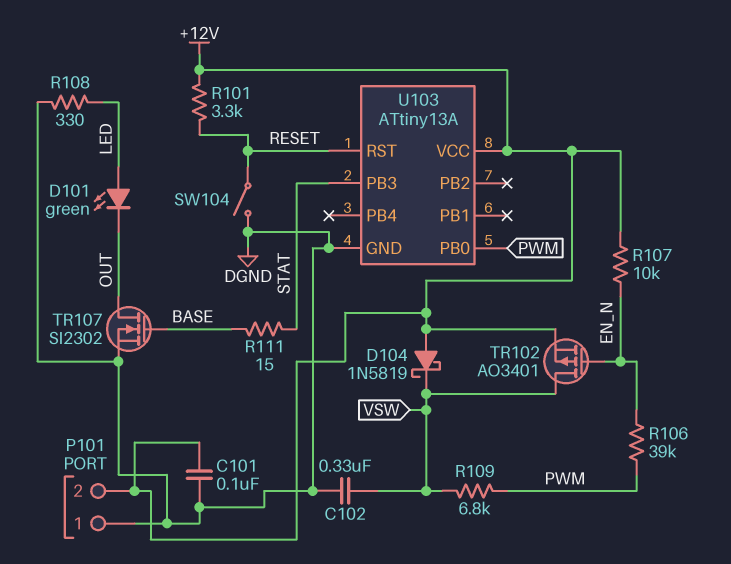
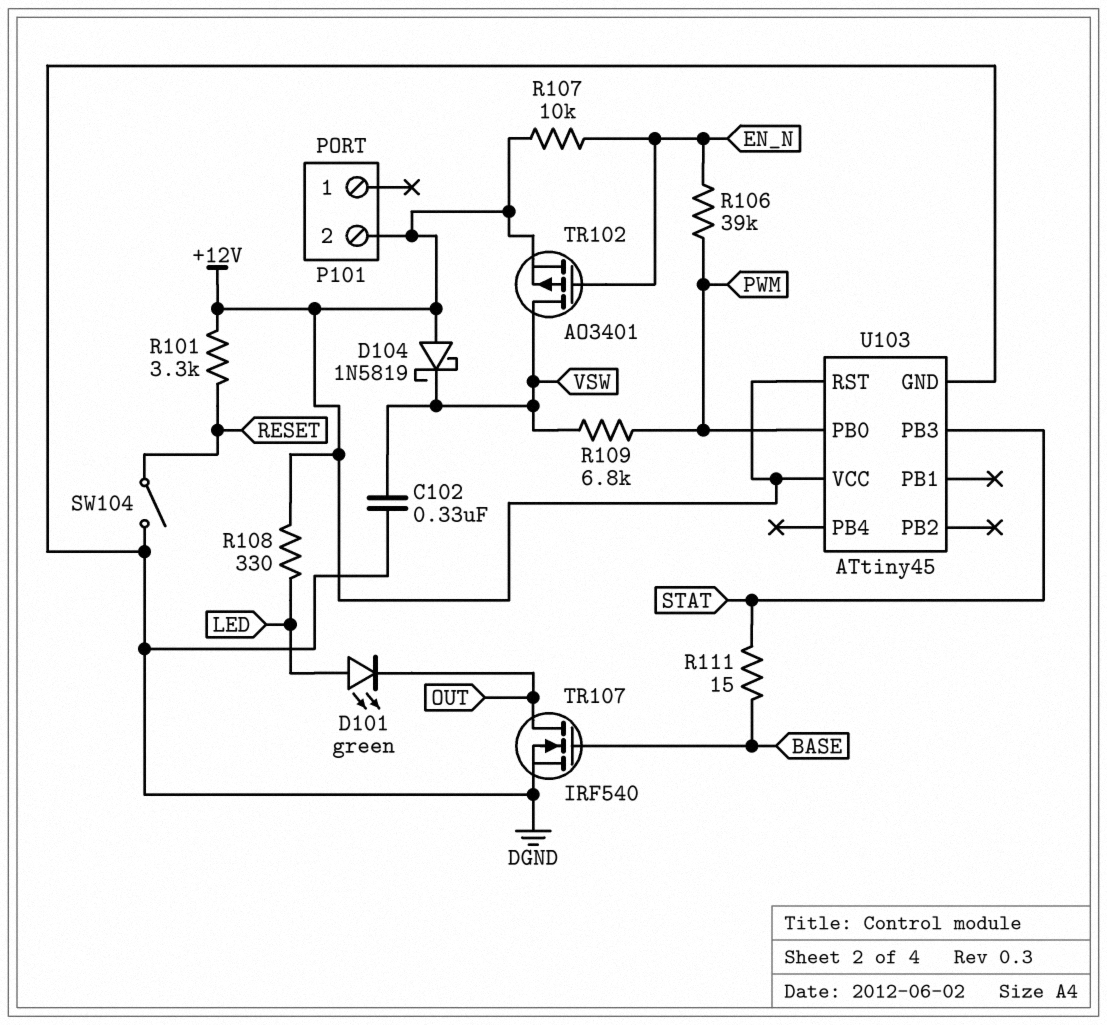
C101: 100nF (+12V, DGND) -> none
P101 pin 1: DGND -> none
R108: 330 (DGND, LED) -> 330 (+12V, LED)
TR107: NMOS SI2302 (G BASE, D OUT, S DGND) -> NMOS IRF540 (G BASE, D OUT, S DGND)
U103: ATtiny13A -> ATtiny45
U103 pin RST: RESET -> +12V

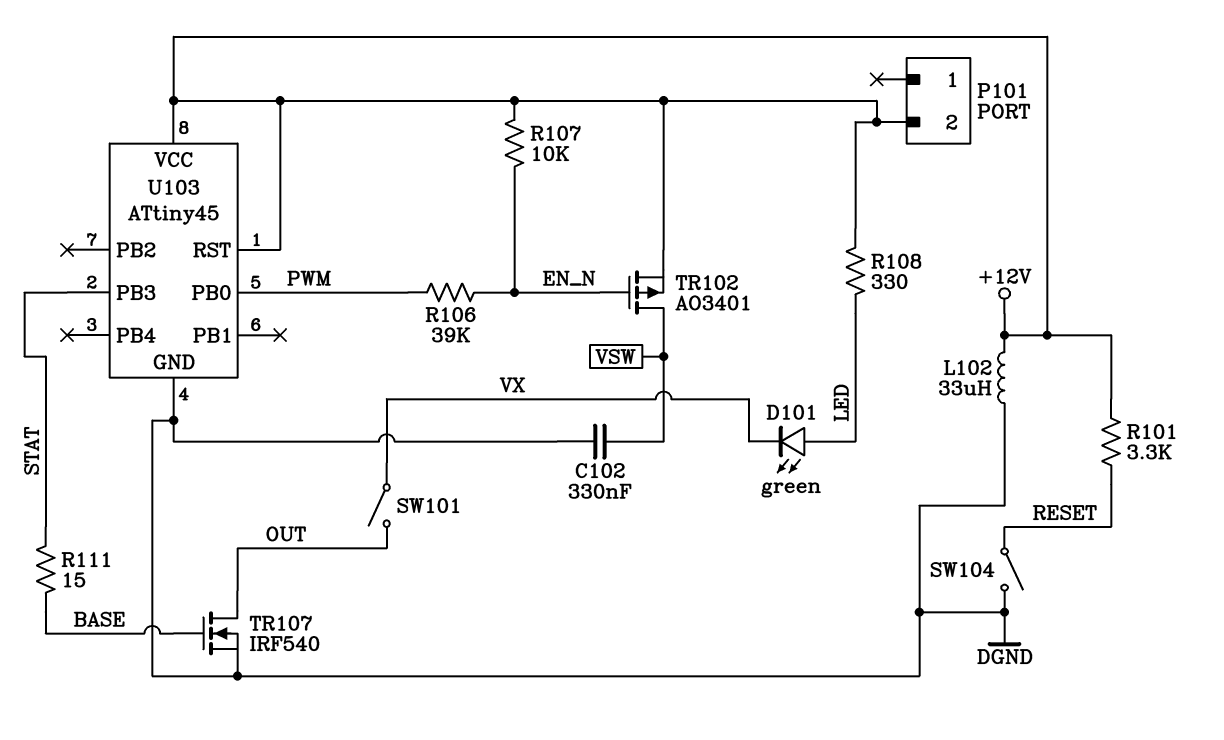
D101: LED green (A LED, K OUT) -> LED green (A LED, K VX)
D104: schottky 1N5819 (A +12V, K VSW) -> none
L102: none -> 33uH (+12V, DGND)
R109: 6.8k (PWM, VSW) -> none
SW101: none -> switch (OUT, VX)

